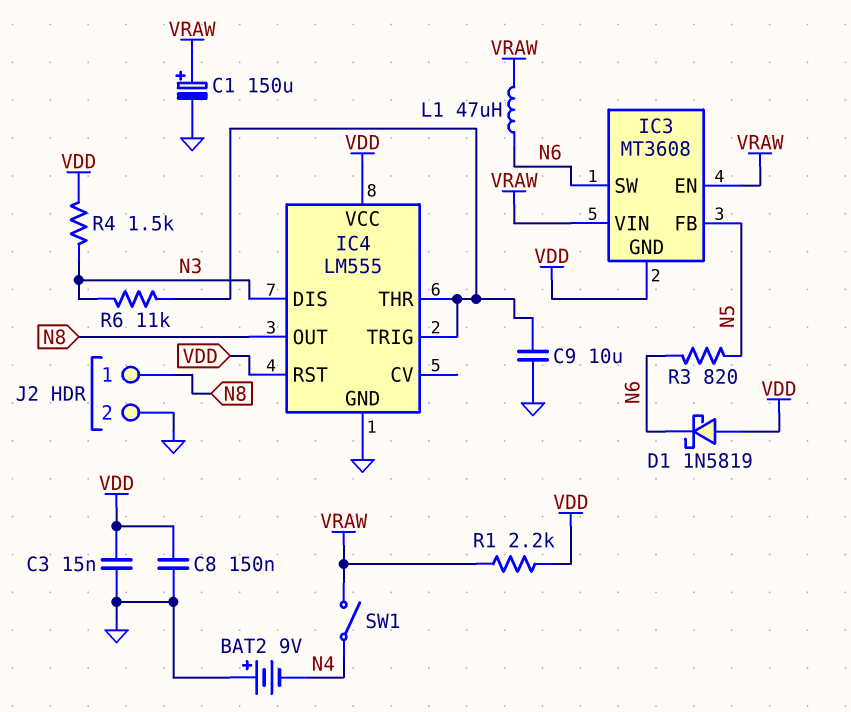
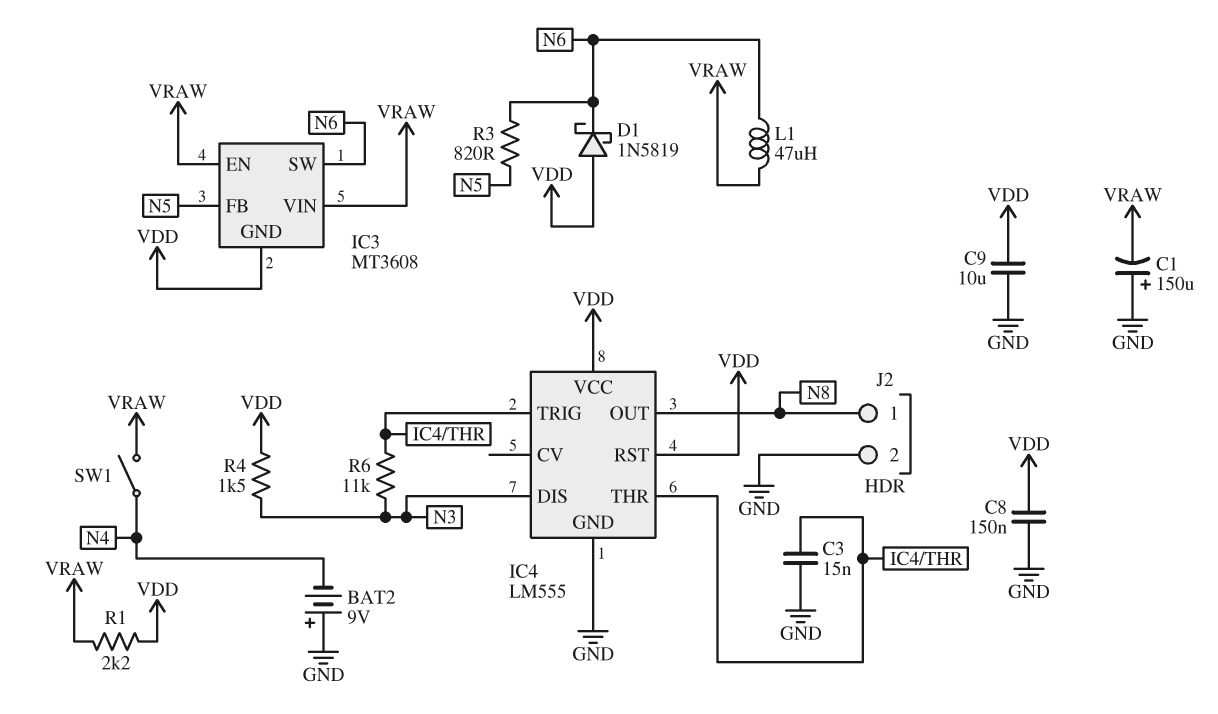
C1: 150uF (plus VRAW, minus GND) -> 150uF (plus GND, minus VRAW)
C3: 15nF (GND, VDD) -> 15nF (GND, IC4/THR)
C9: 10uF (GND, IC4/THR) -> 10uF (GND, VDD)

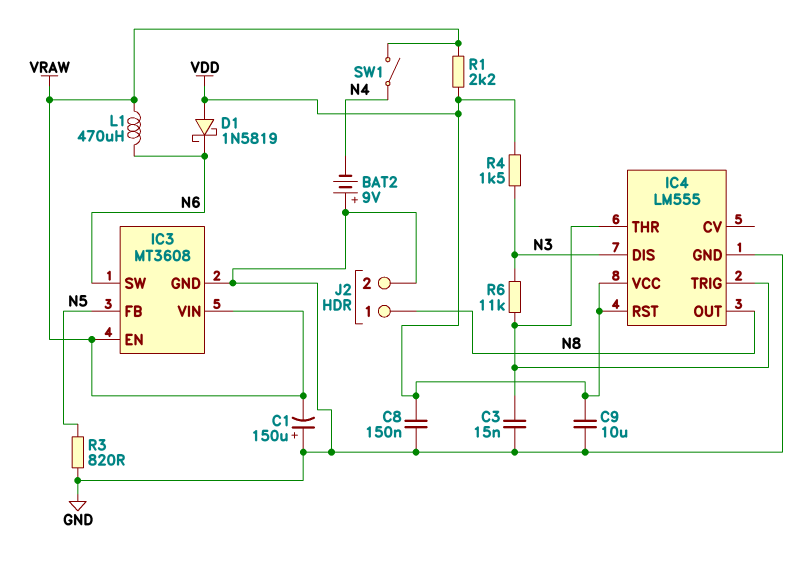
IC3 pin GND: VDD -> GND
L1: 47uH (N6, VRAW) -> 470uH (N6, VRAW)
R3: 820 (N5, N6) -> 820 (GND, N5)

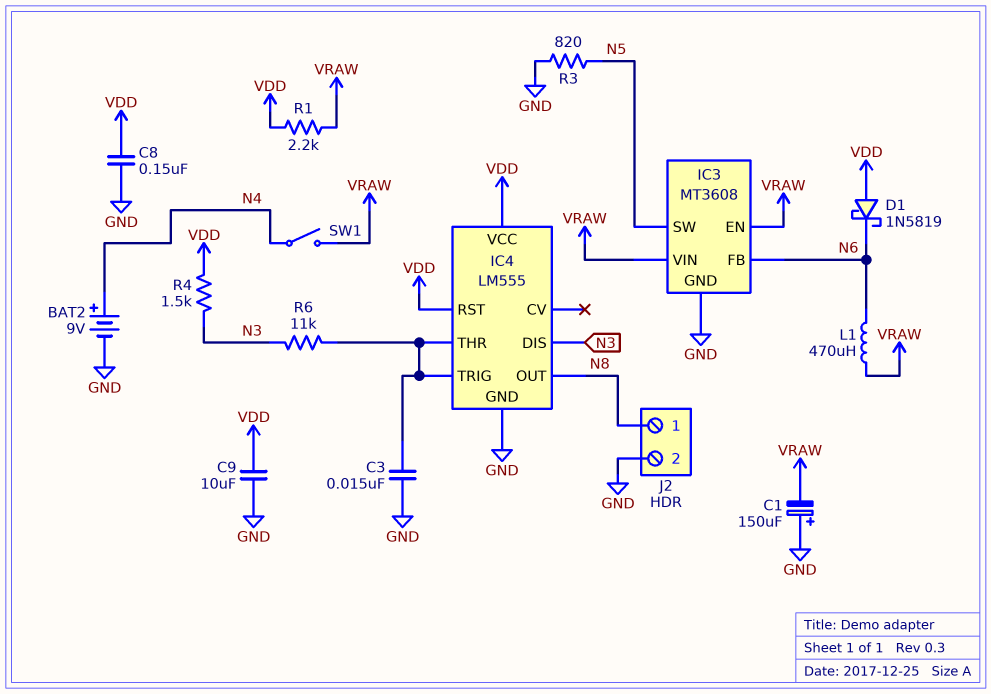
BAT2: 9V (plus GND, minus N4) -> 9V (plus N4, minus GND)
IC3 pin FB: N5 -> N6
IC3 pin SW: N6 -> N5

